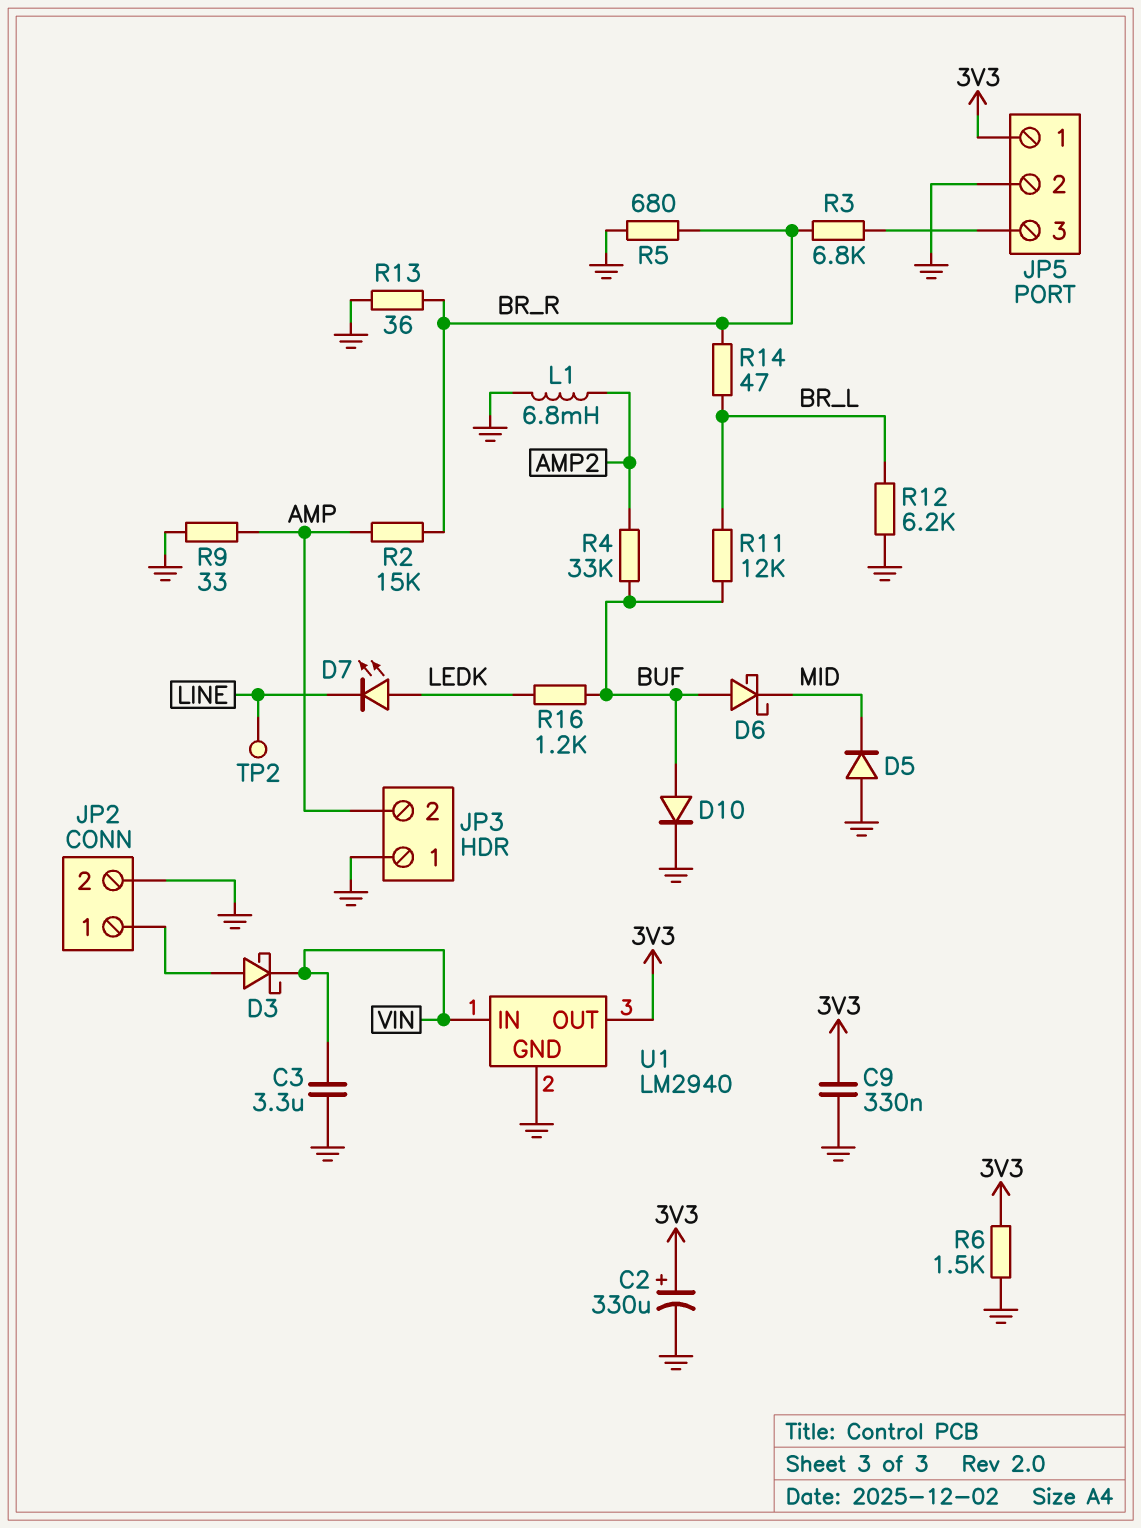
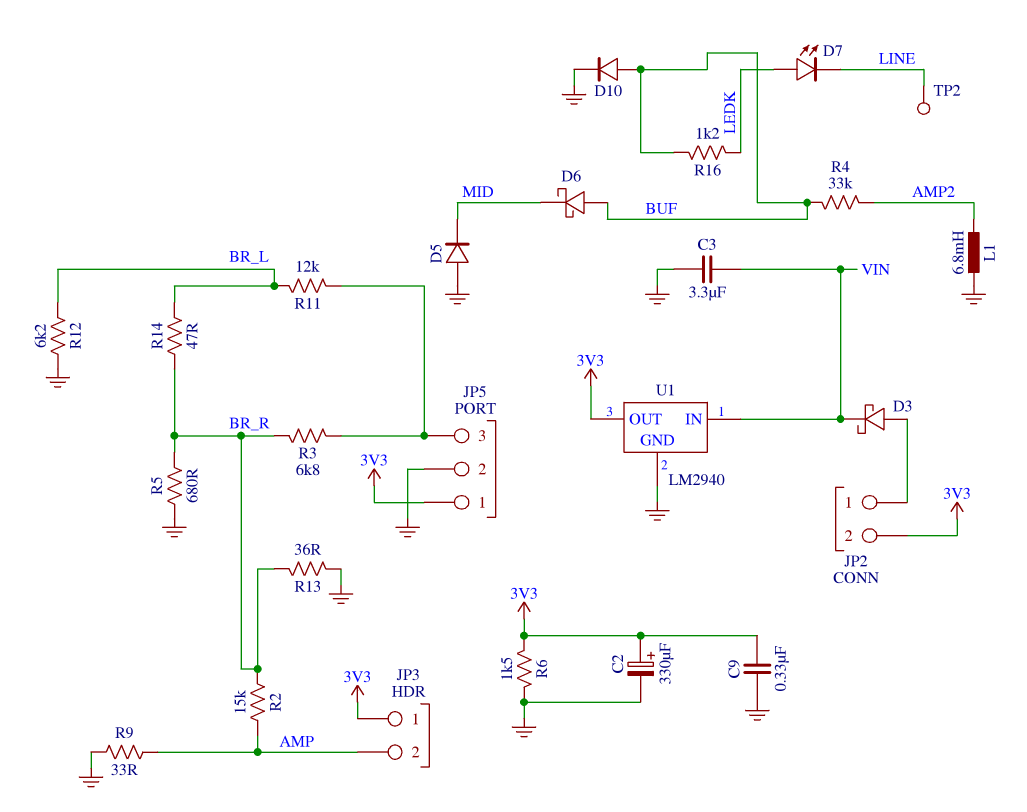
JP2 pin 2: GND -> 3V3
JP3 pin 1: GND -> 3V3
R11: 12k (BR_L, BUF) -> 12k (BR_L, JP5/3)

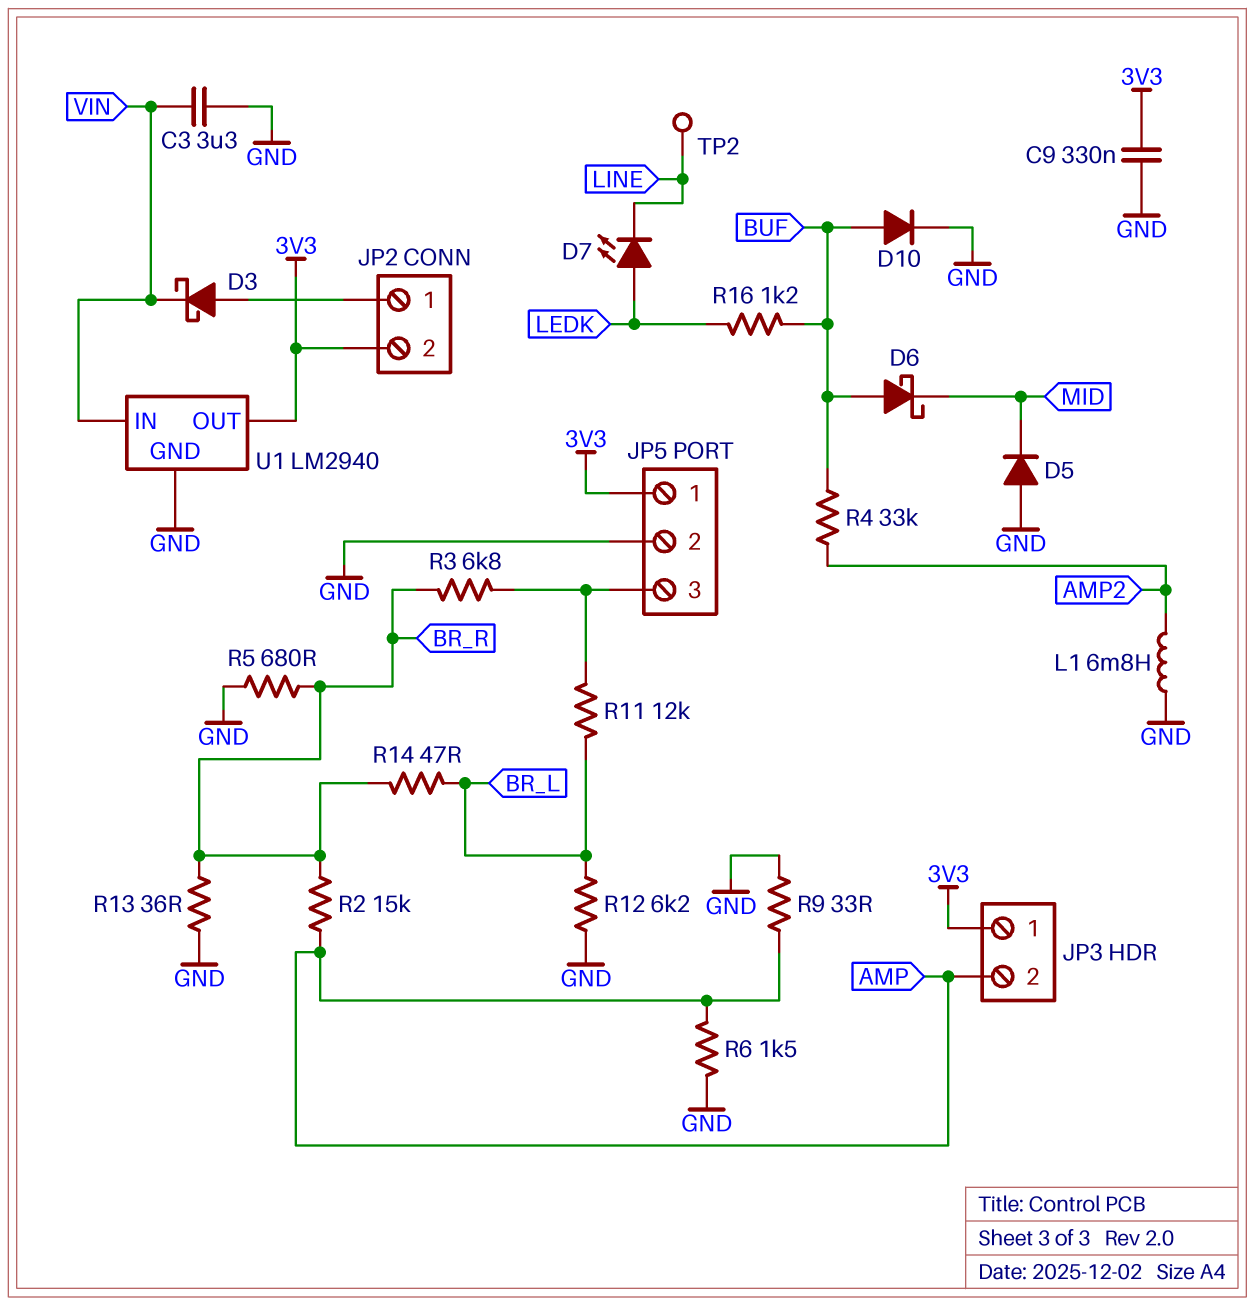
C2: 330uF (plus 3V3, minus GND) -> none
R6: 1.5k (3V3, GND) -> 1.5k (AMP, GND)

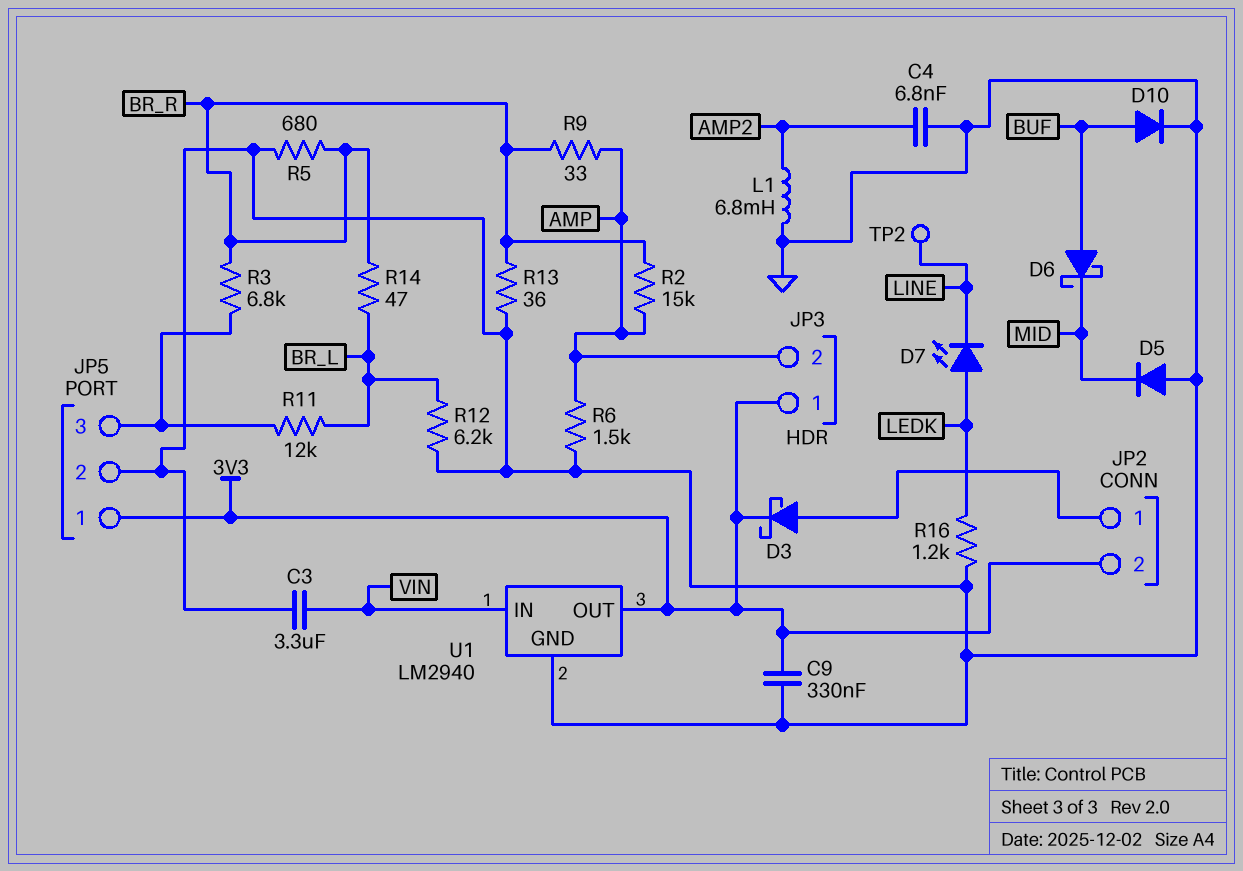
C4: none -> 6.8nF (AMP2, GND)
D3: schottky (A JP2/1, K VIN) -> schottky (A JP2/1, K 3V3)
R4: 33k (AMP2, BUF) -> none
R9: 33 (AMP, GND) -> 33 (AMP, BR_R)
R16: 1.2k (BUF, LEDK) -> 1.2k (GND, LEDK)

